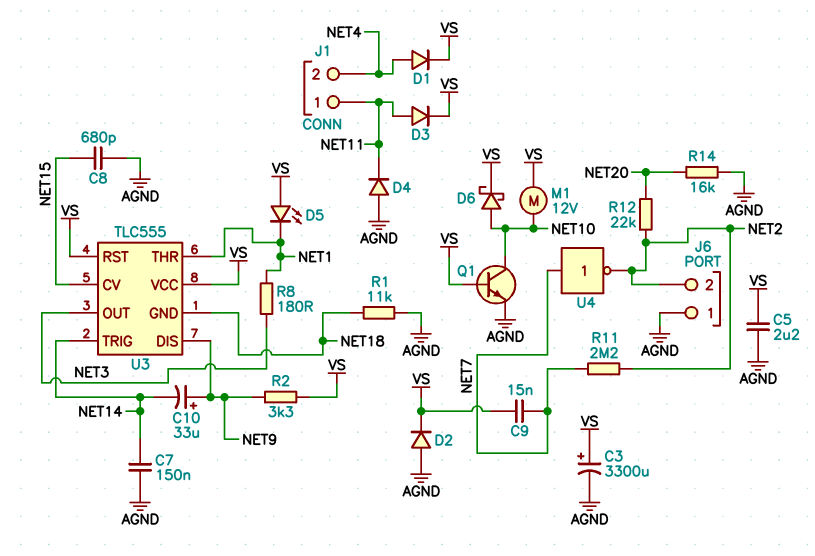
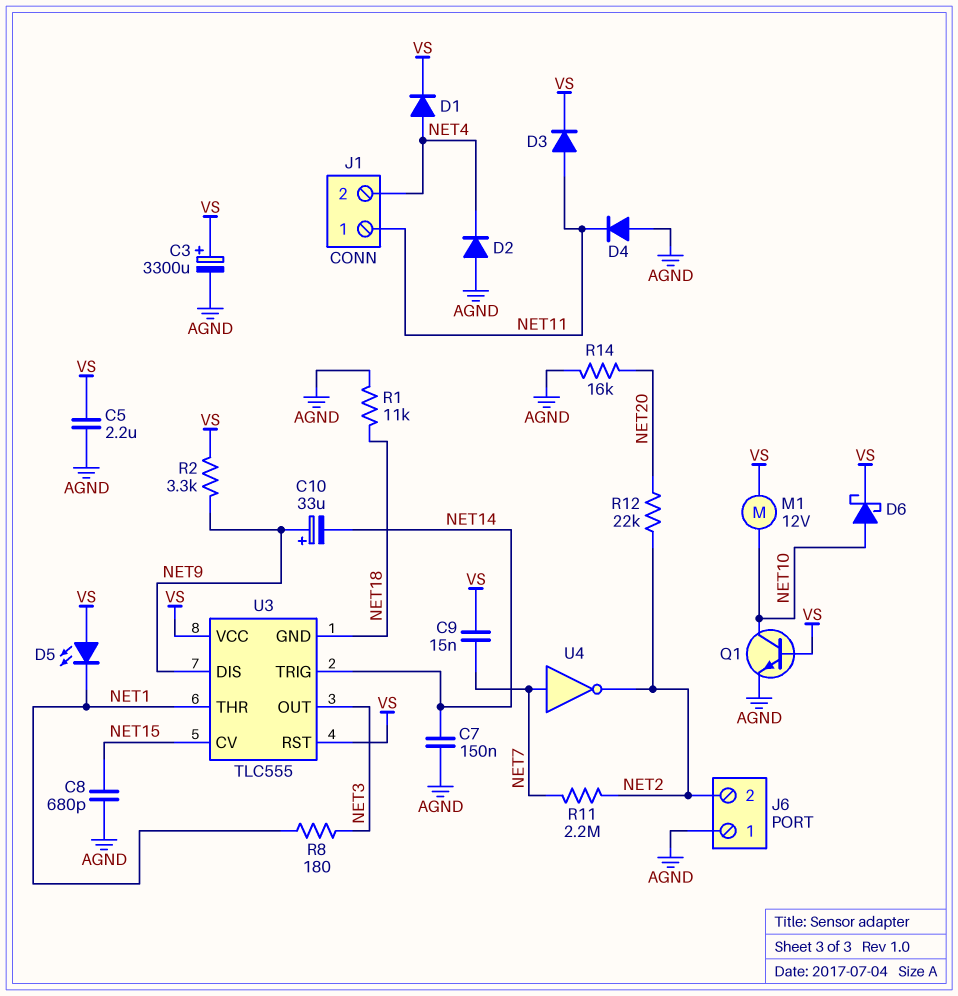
D2: diode (A AGND, K VS) -> diode (A AGND, K NET4)

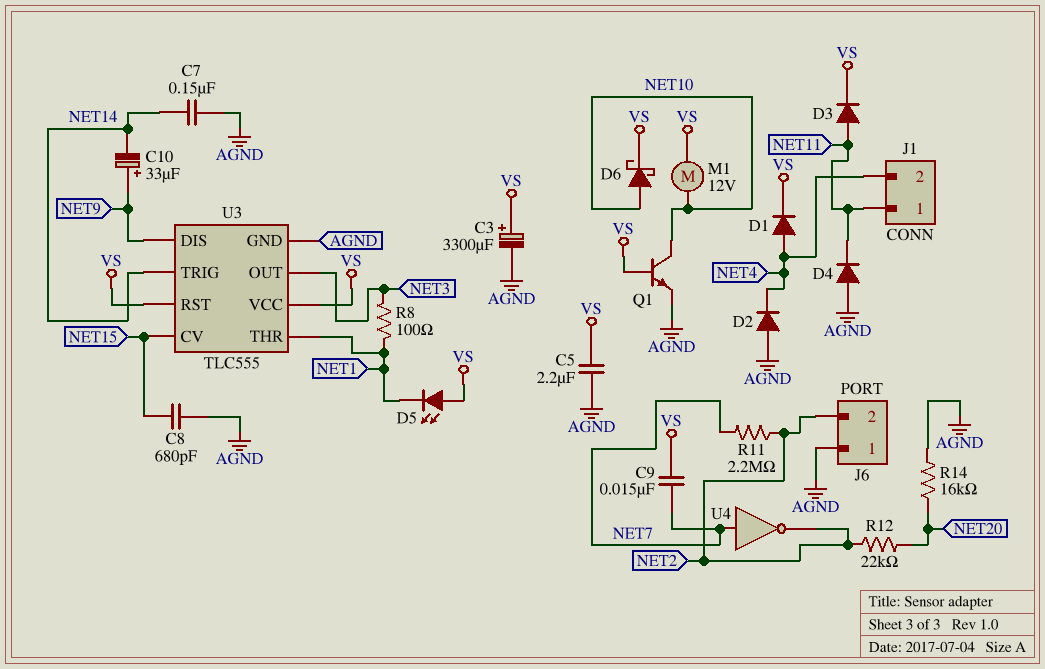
R1: 11k (AGND, NET18) -> none
R2: 3.3k (NET9, VS) -> none
R8: 180 (NET1, NET3) -> 100 (NET1, NET3)
U3 pin GND: NET18 -> AGND

